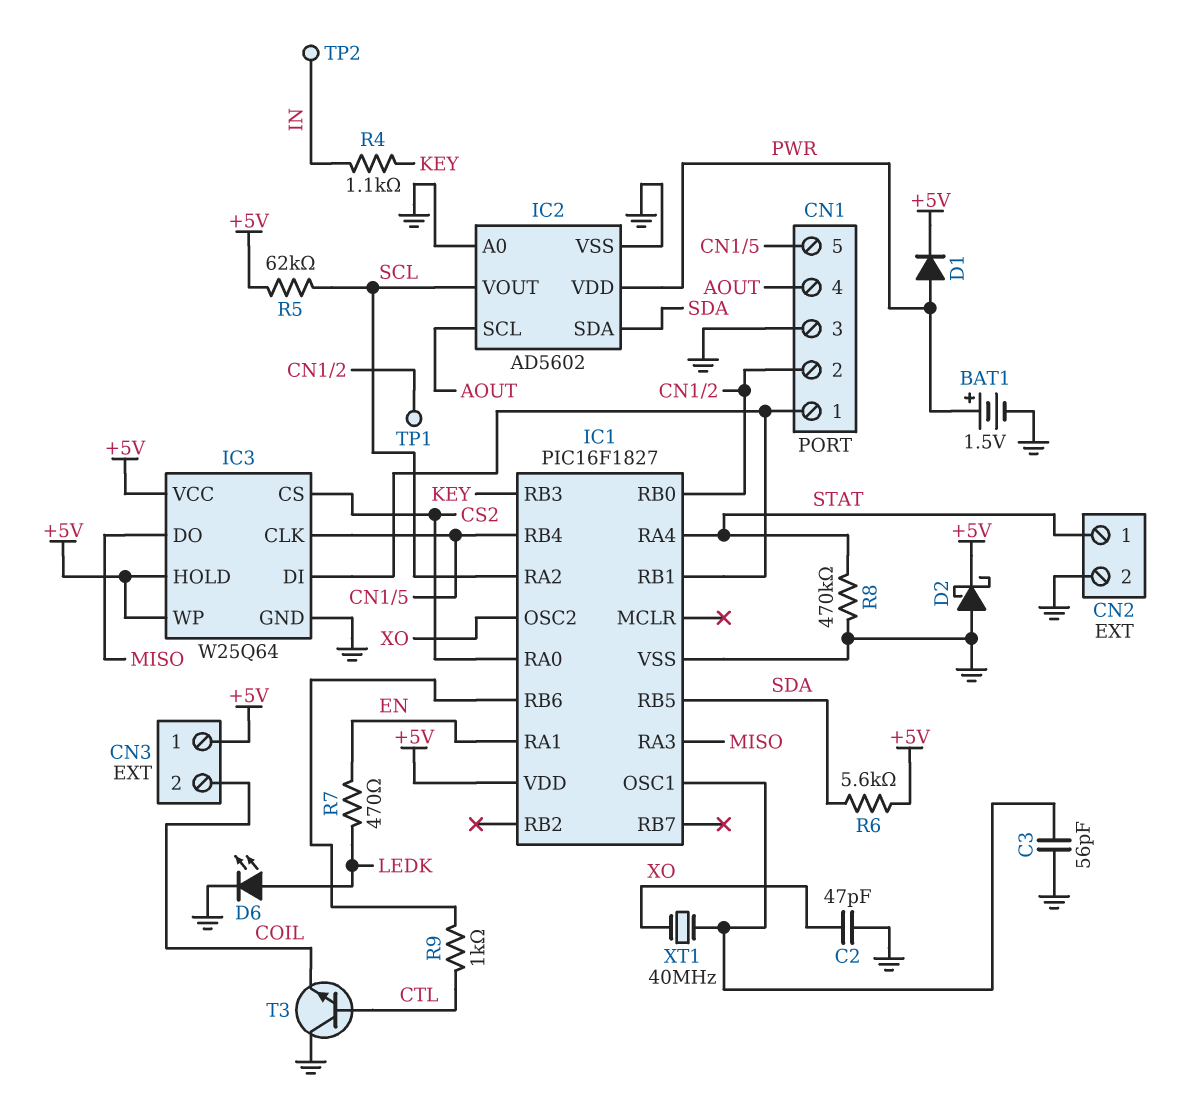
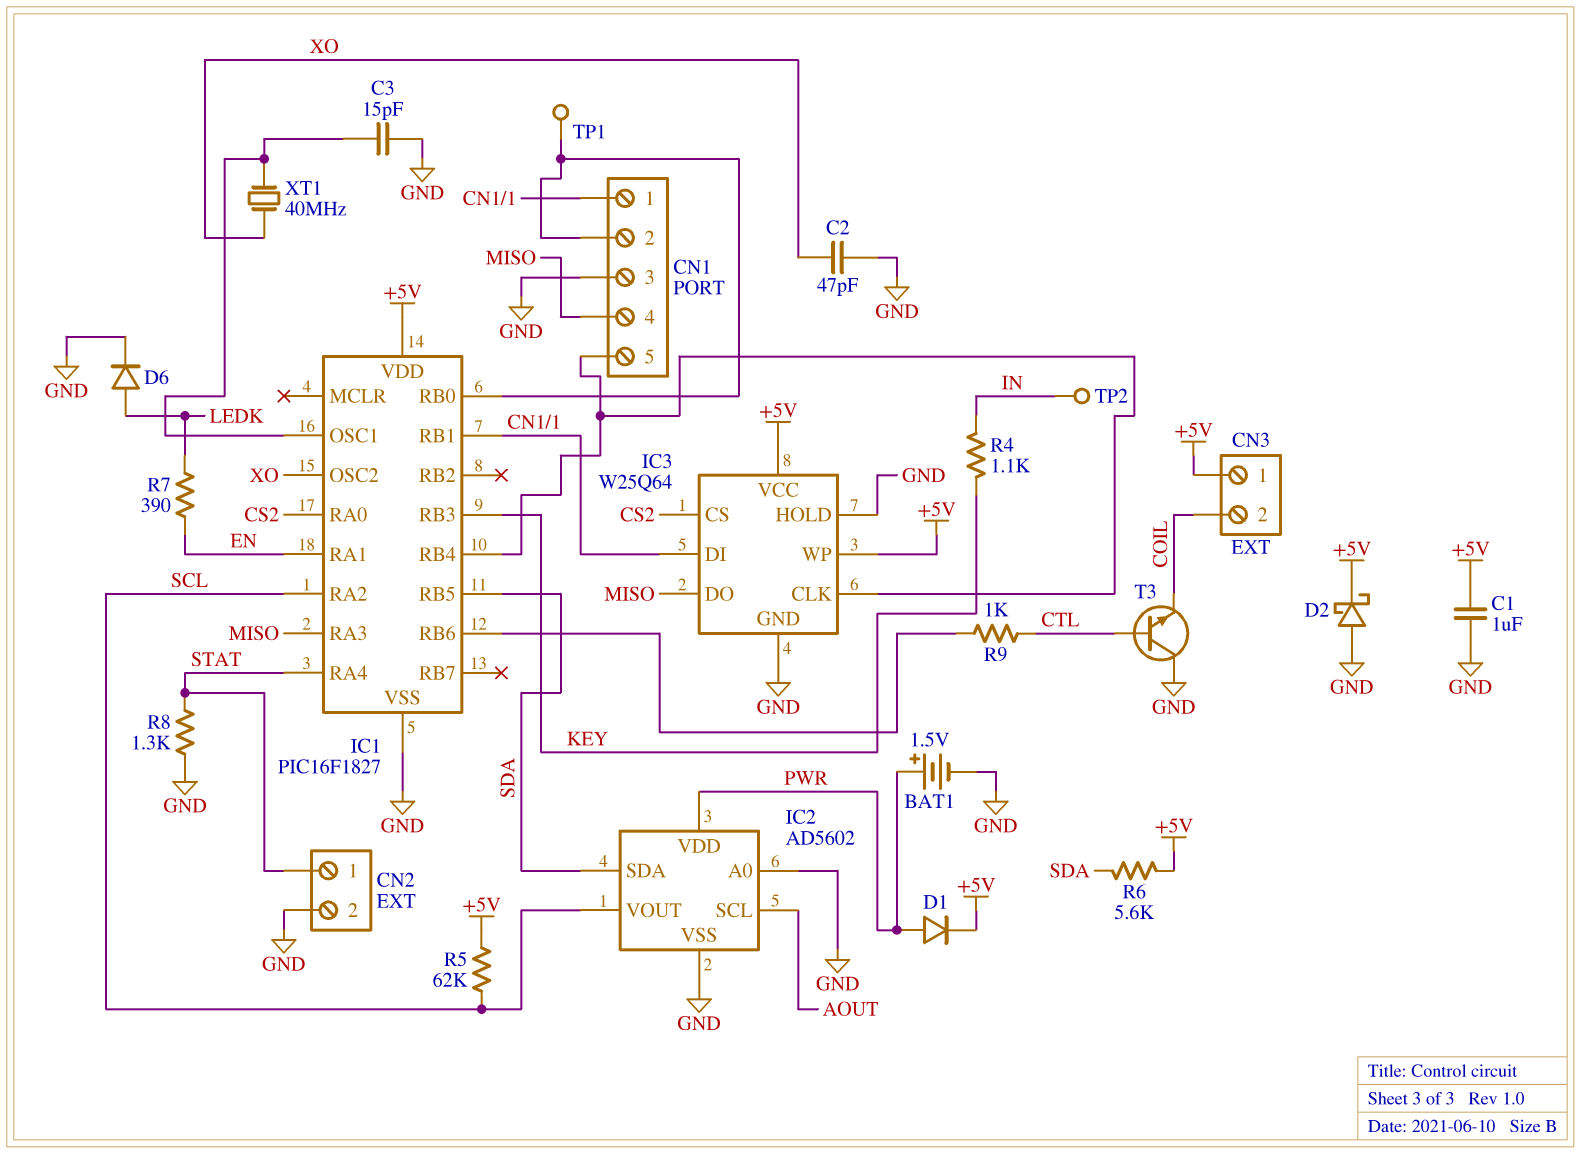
C1: none -> 1uF (+5V, GND)
C3: 56pF (GND, IC1/OSC1) -> 15pF (GND, IC1/OSC1)
CN1 pin 4: AOUT -> MISO
D6: LED (A LEDK, K GND) -> diode (A LEDK, K GND)
IC3 pin HOLD: +5V -> GND
R7: 470 (EN, LEDK) -> 390 (EN, LEDK)
R8: 470k (GND, STAT) -> 1.3k (GND, STAT)

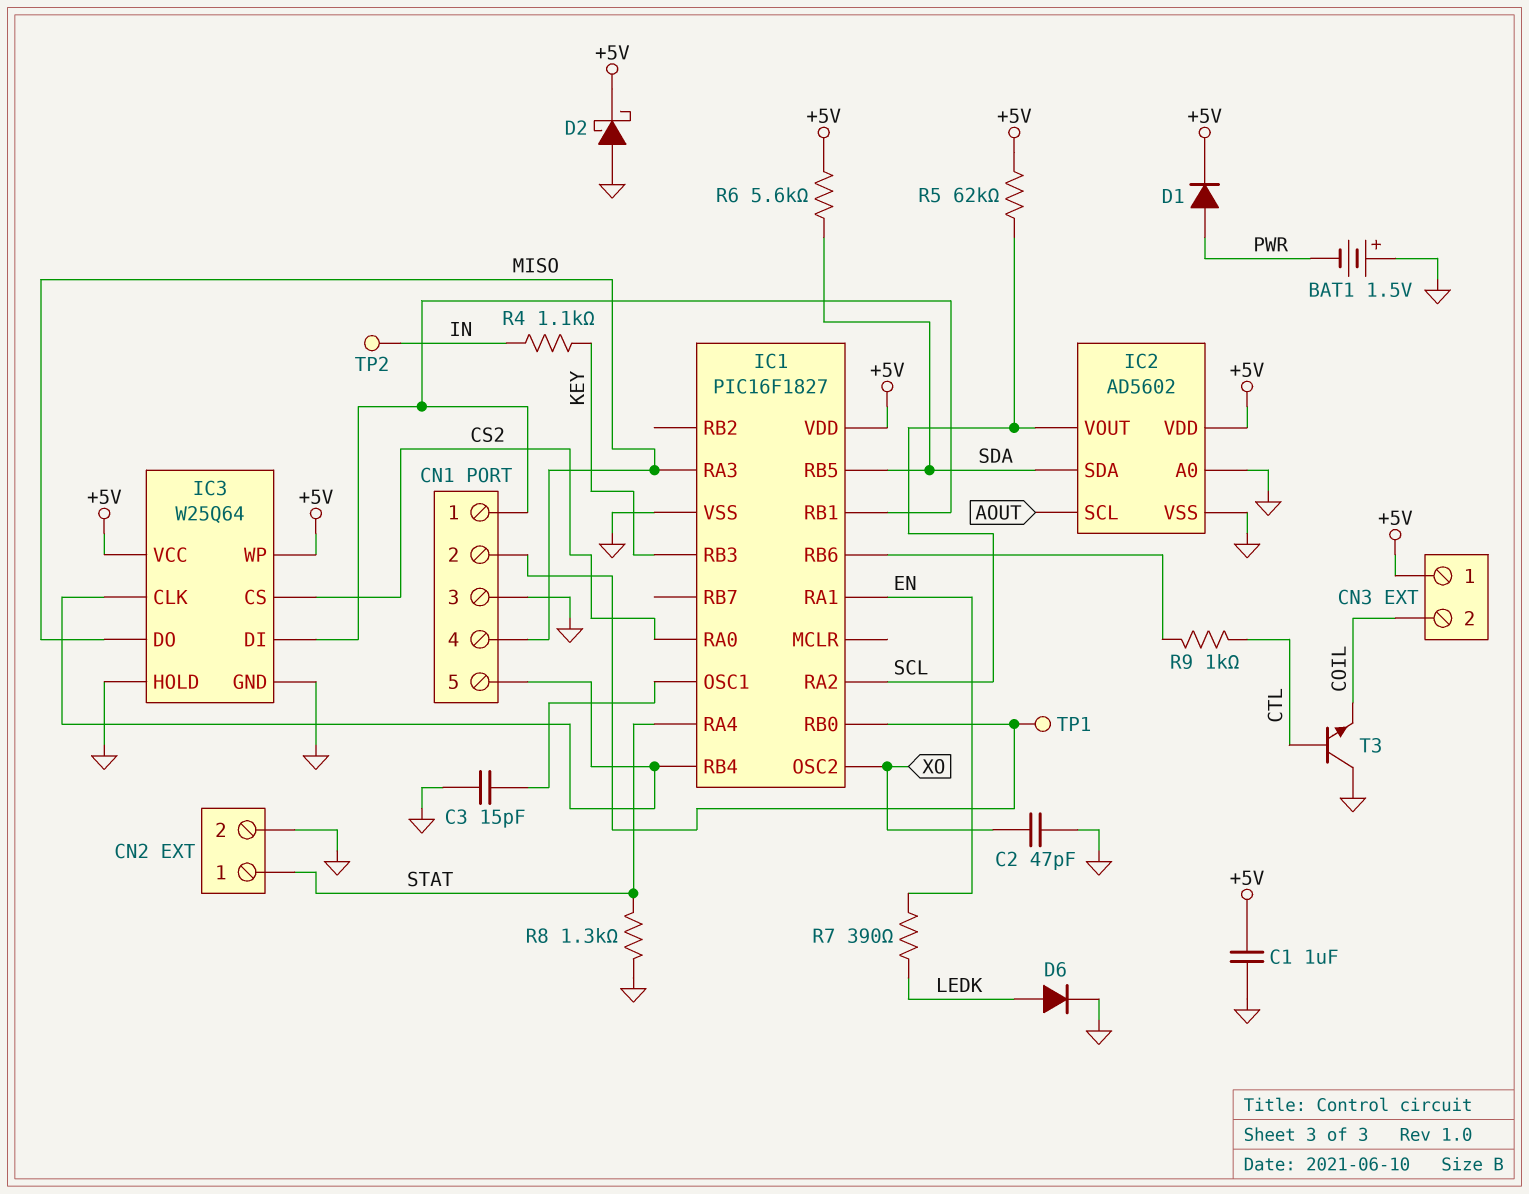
BAT1: 1.5V (plus PWR, minus GND) -> 1.5V (plus GND, minus PWR)
IC2 pin VDD: PWR -> +5V
XT1: 40MHz (IC1/OSC1, XO) -> none

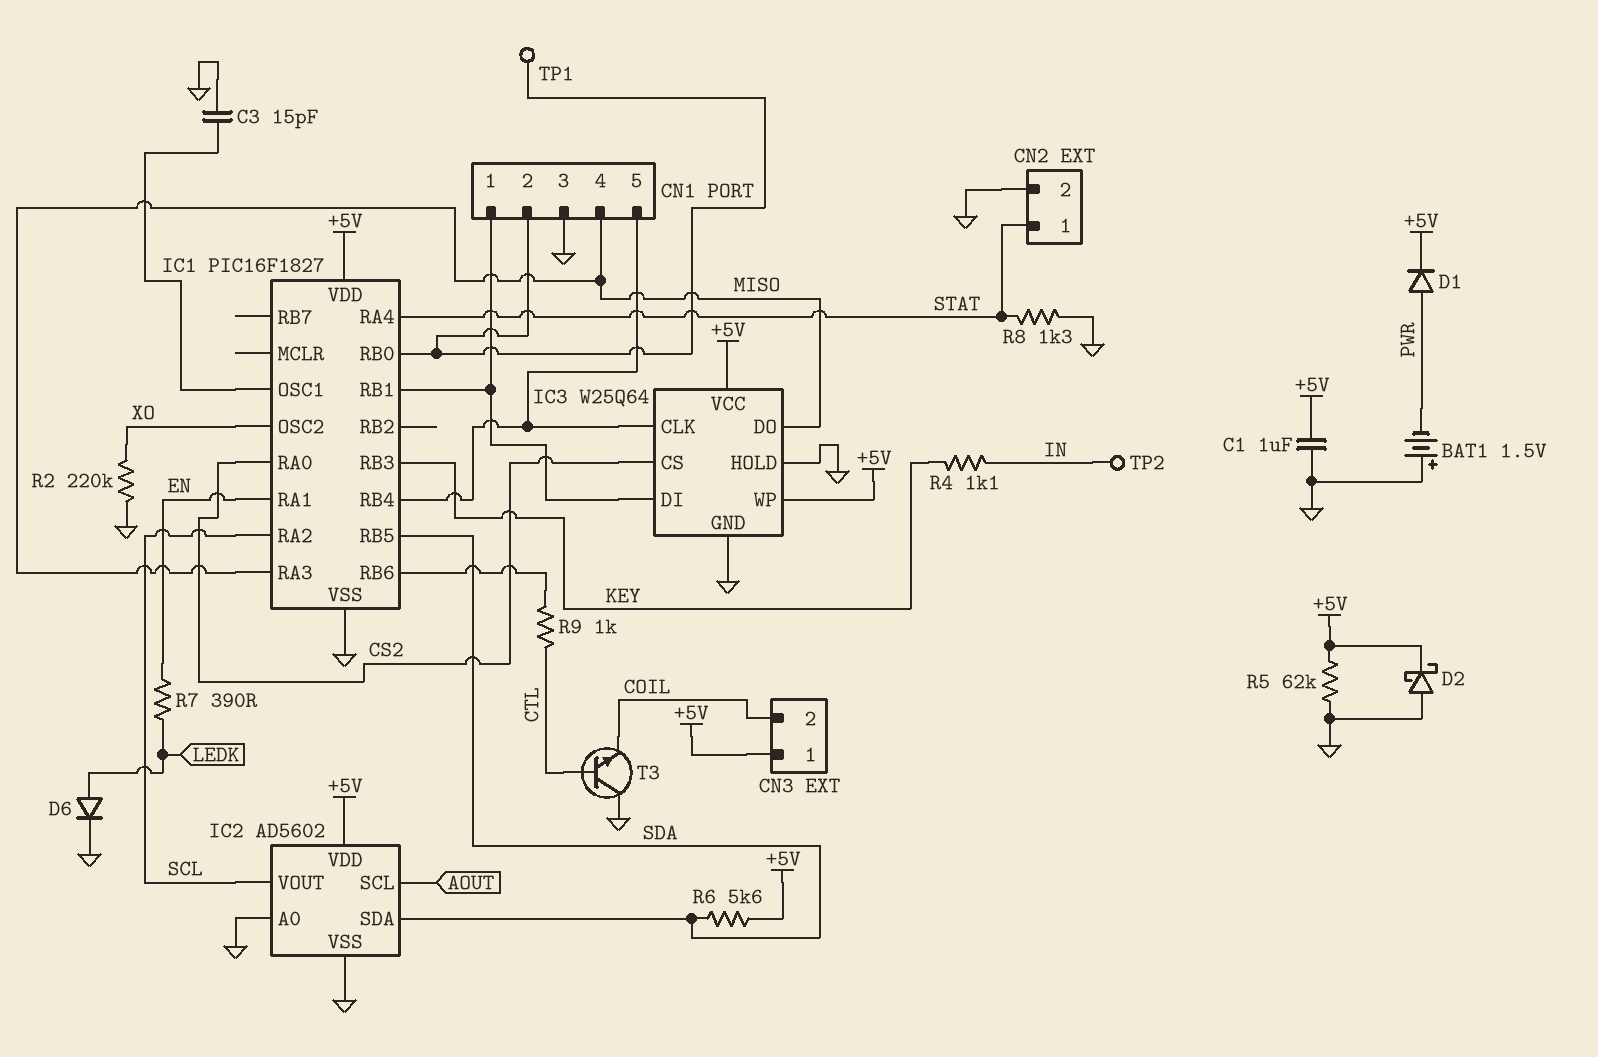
C2: 47pF (GND, XO) -> none
R2: none -> 220k (GND, XO)
R5: 62k (+5V, SCL) -> 62k (+5V, GND)

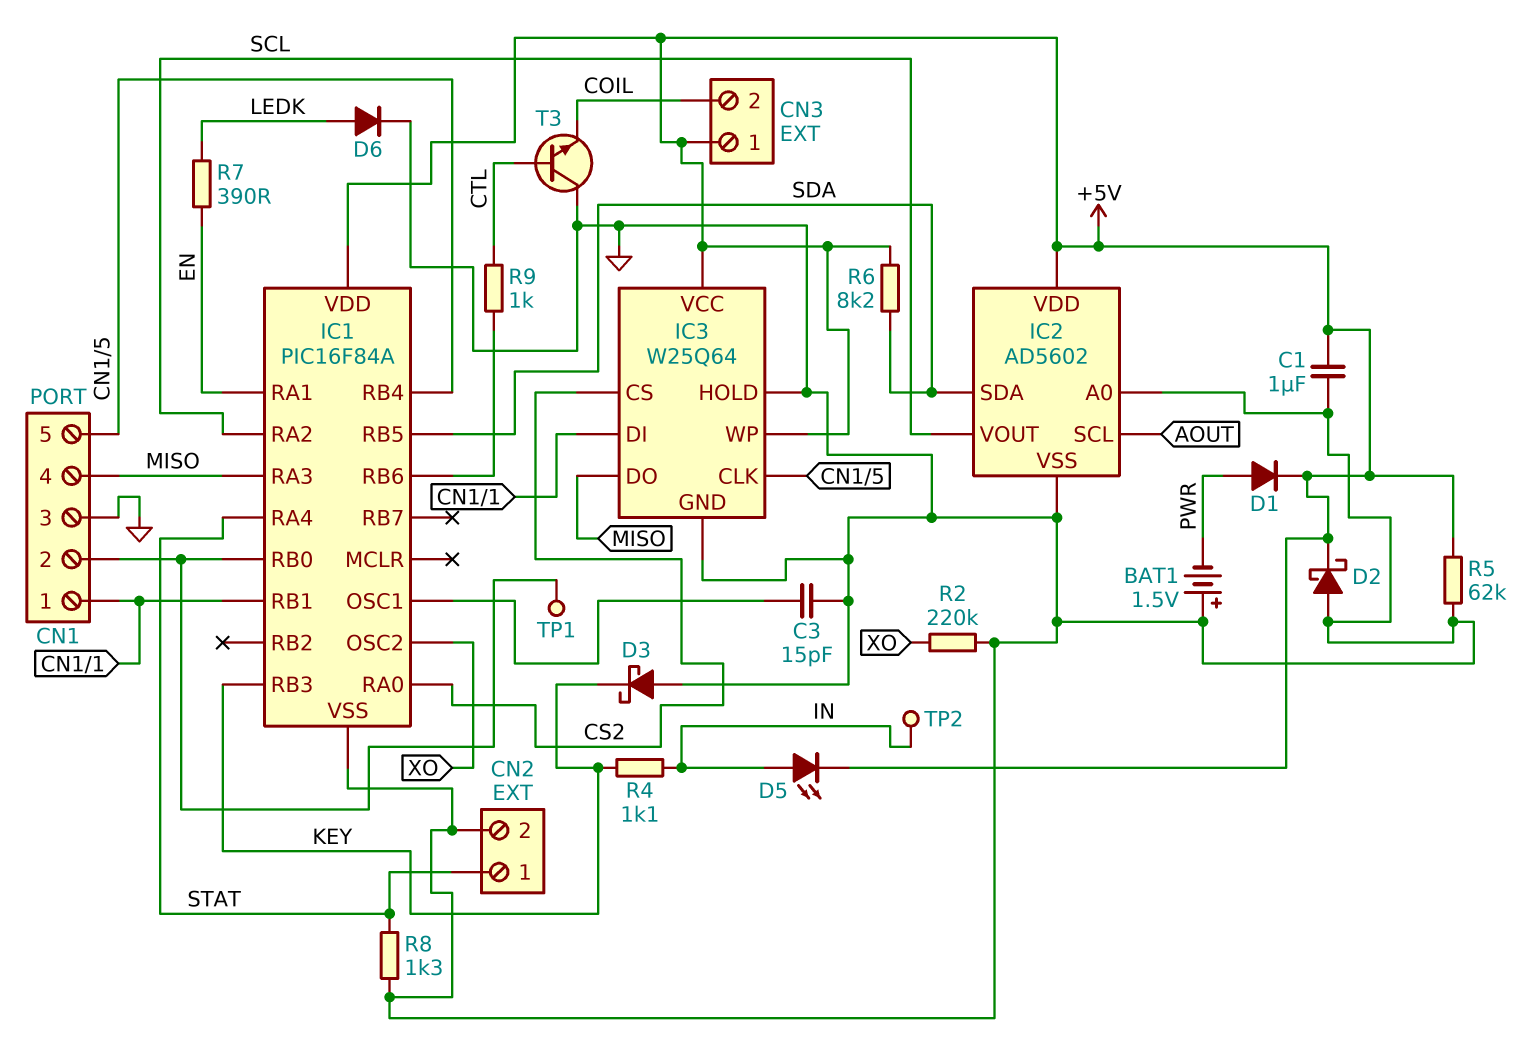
D3: none -> schottky (A GND, K KEY)
D5: none -> LED (A IN, K +5V)
IC1: PIC16F1827 -> PIC16F84A
R6: 5.6k (+5V, SDA) -> 8.2k (+5V, SDA)

